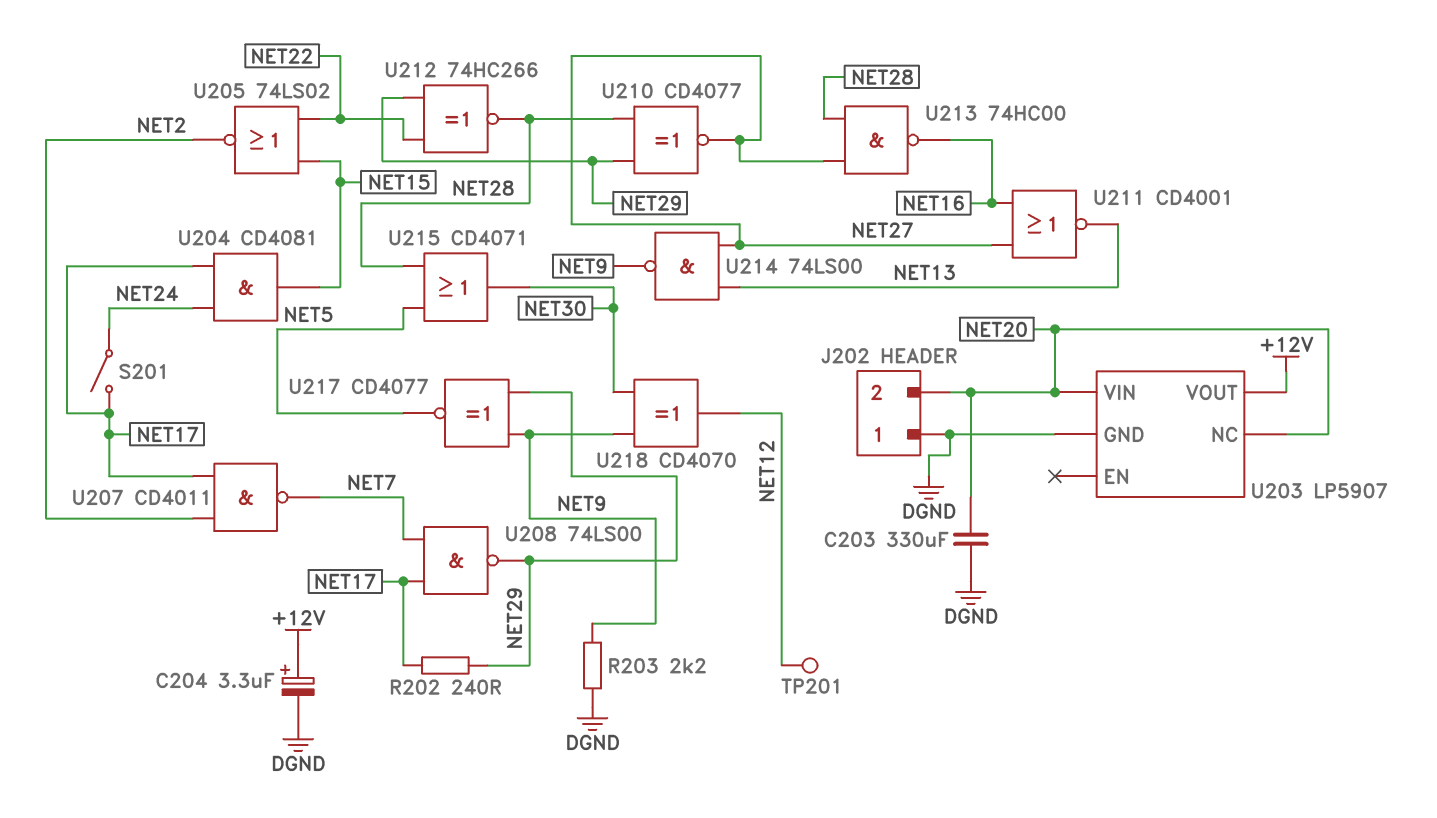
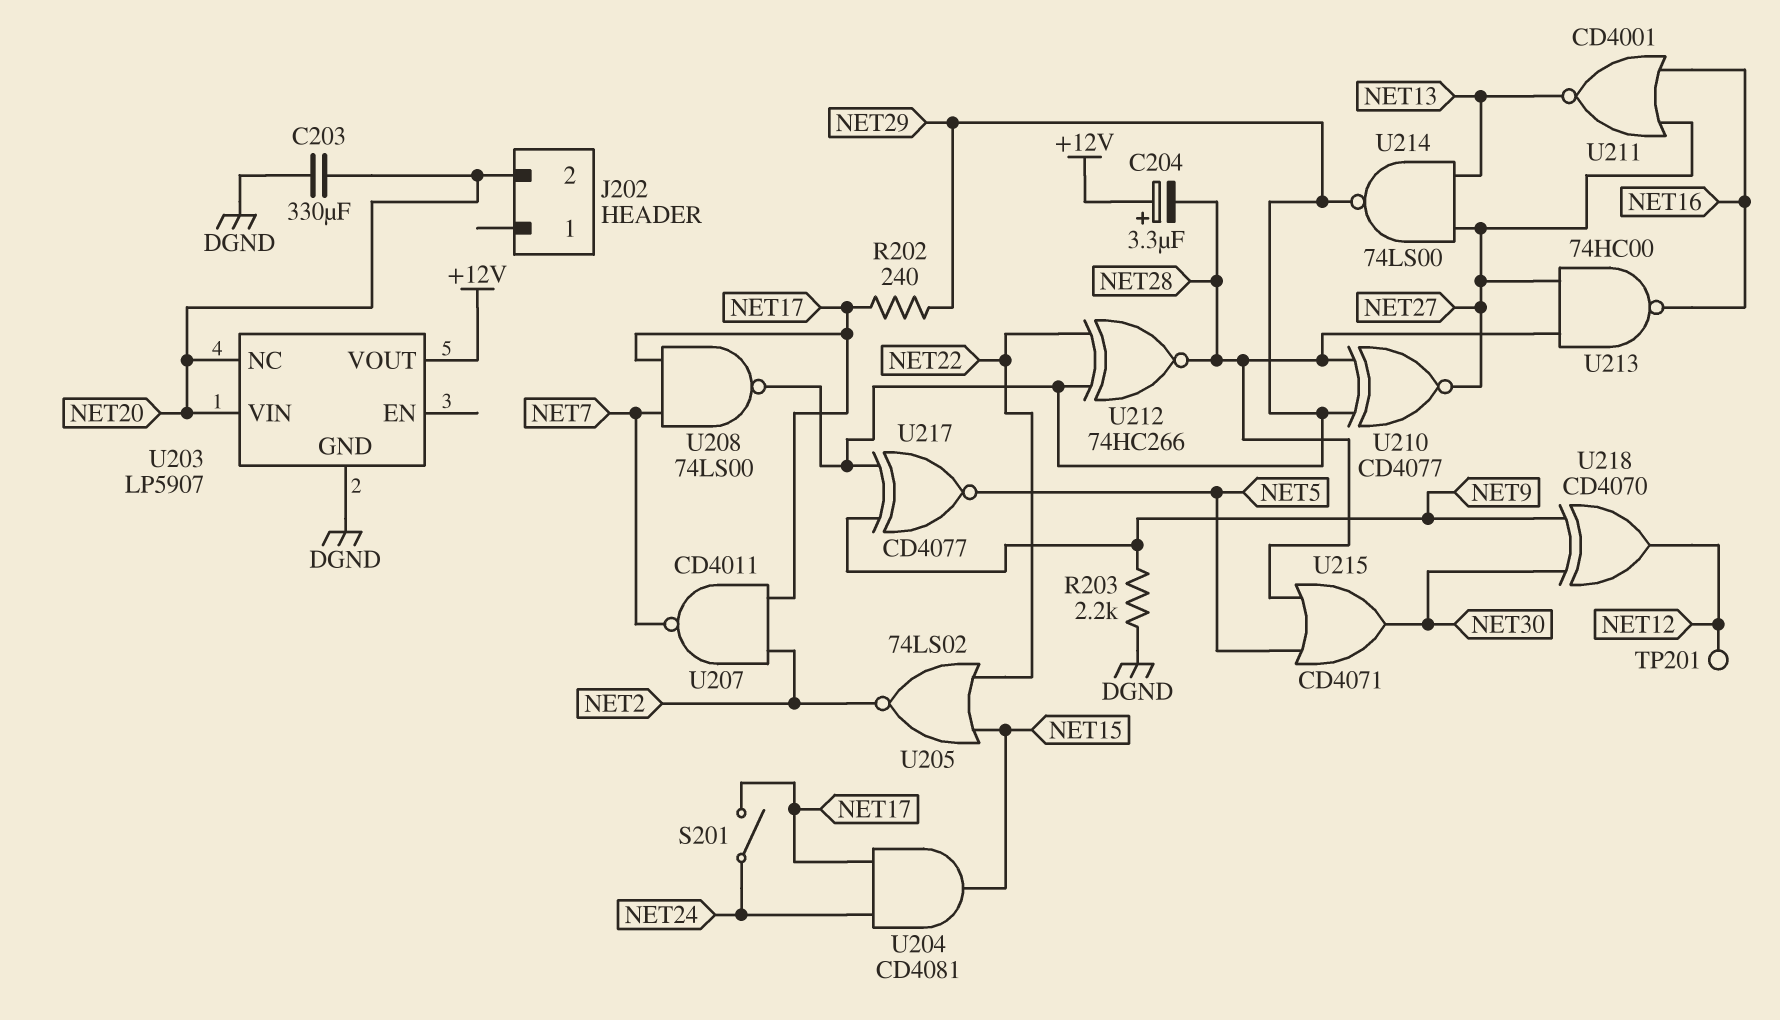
C204: 3.3uF (plus +12V, minus DGND) -> 3.3uF (plus +12V, minus NET28)
J202 pin 1: DGND -> none
U214: NAND 74LS00 (in NET13, in NET27, out NET9) -> NAND 74LS00 (in NET13, in NET27, out NET29)

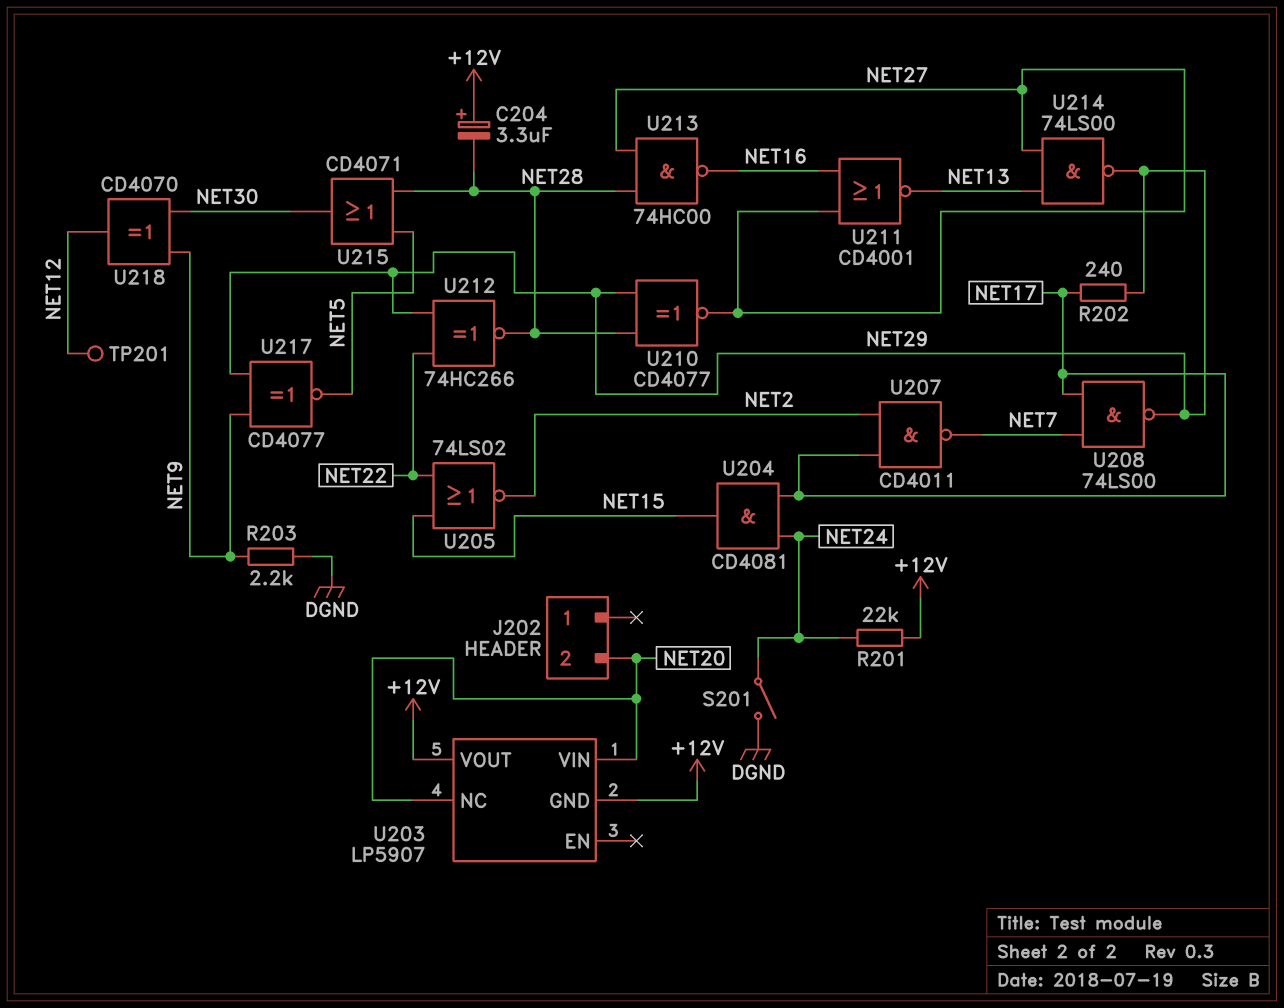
C203: 330uF (DGND, NET20) -> none
R201: none -> 22k (+12V, NET24)
S201: switch (NET17, NET24) -> switch (DGND, NET24)
U203 pin GND: DGND -> +12V

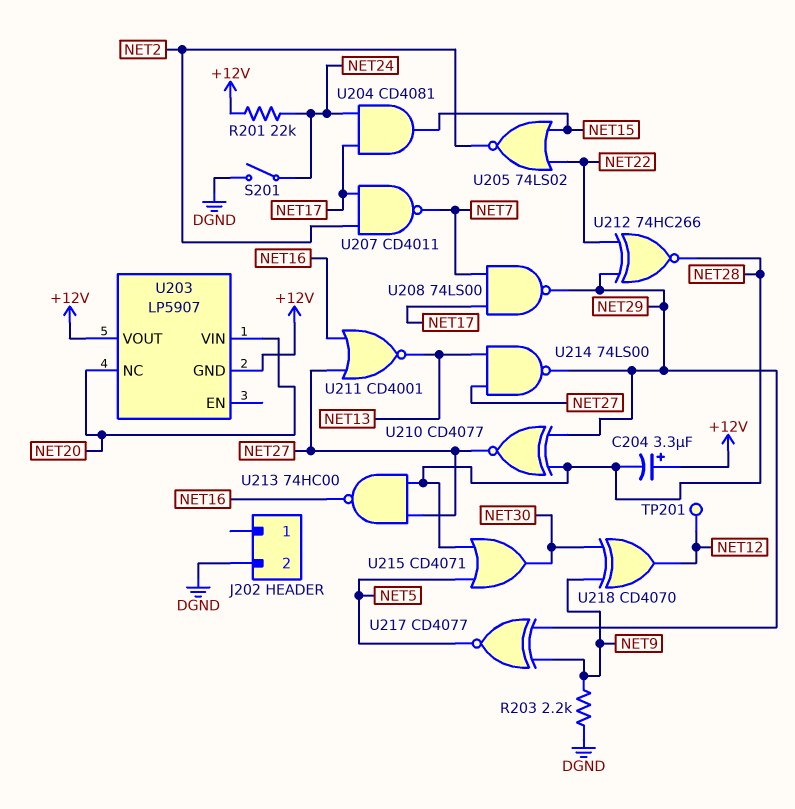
J202 pin 2: NET20 -> DGND
R202: 240 (NET17, NET29) -> none

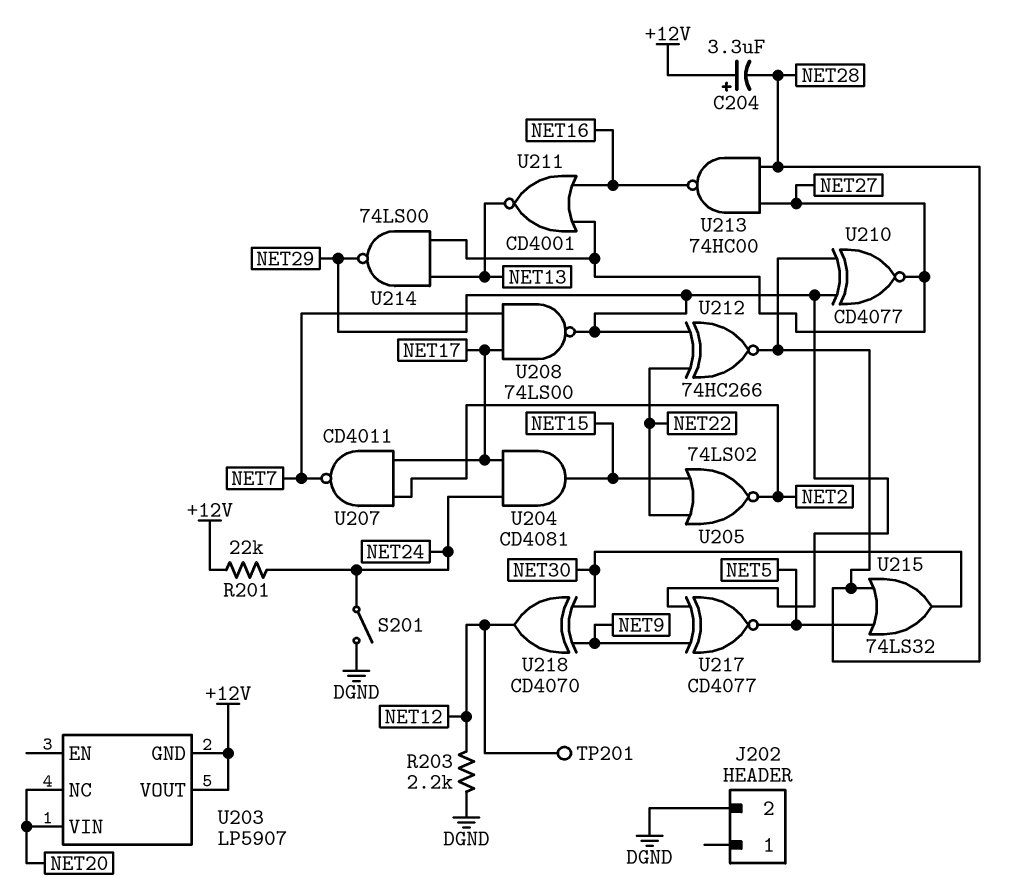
R203: 2.2k (DGND, NET9) -> 2.2k (DGND, NET12)
U215: OR CD4071 (in NET5, in NET28, out NET30) -> OR 74LS32 (in NET5, in NET28, out NET30)

